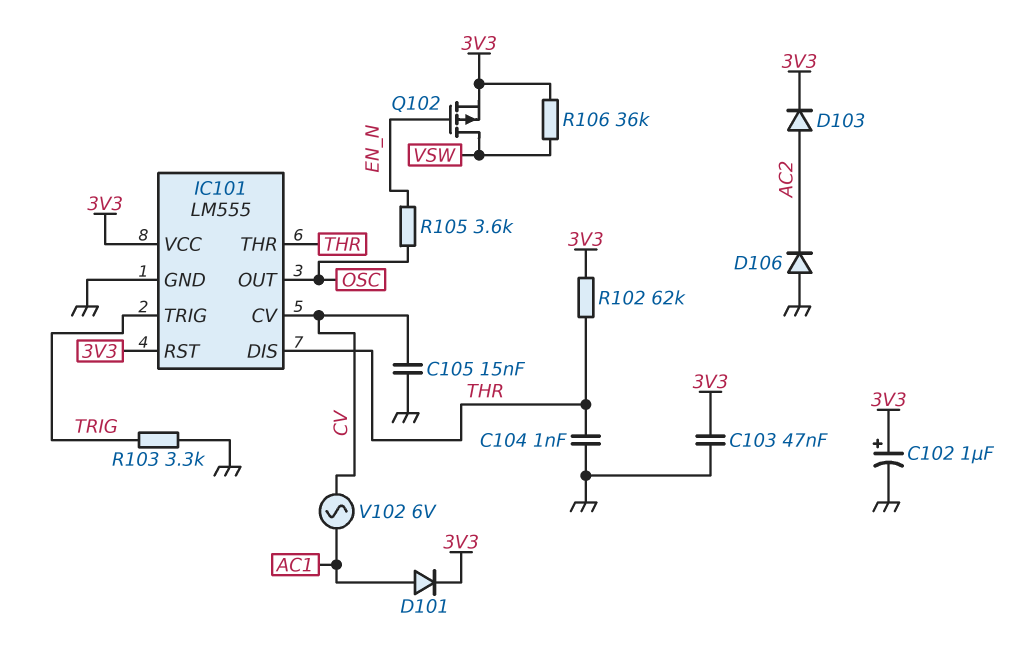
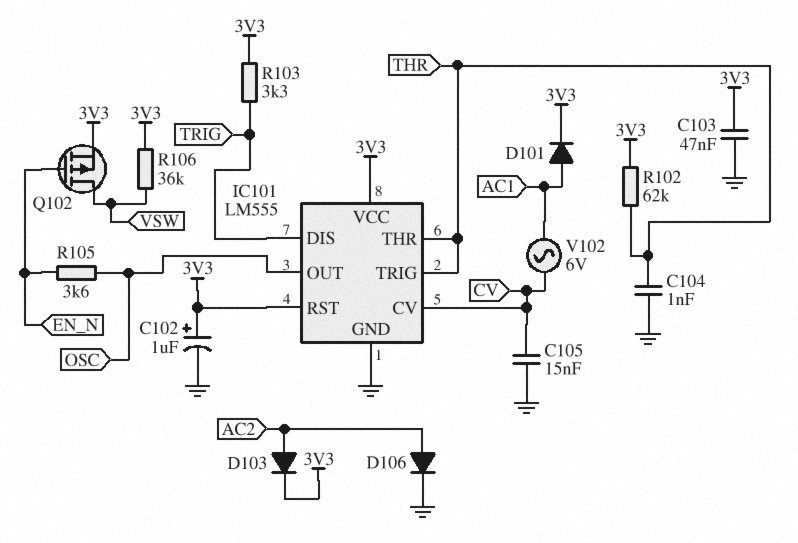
D106: diode (A GND, K AC2) -> diode (A AC2, K GND)
IC101 pin DIS: THR -> TRIG
IC101 pin TRIG: TRIG -> THR
R103: 3.3k (GND, TRIG) -> 3.3k (3V3, TRIG)

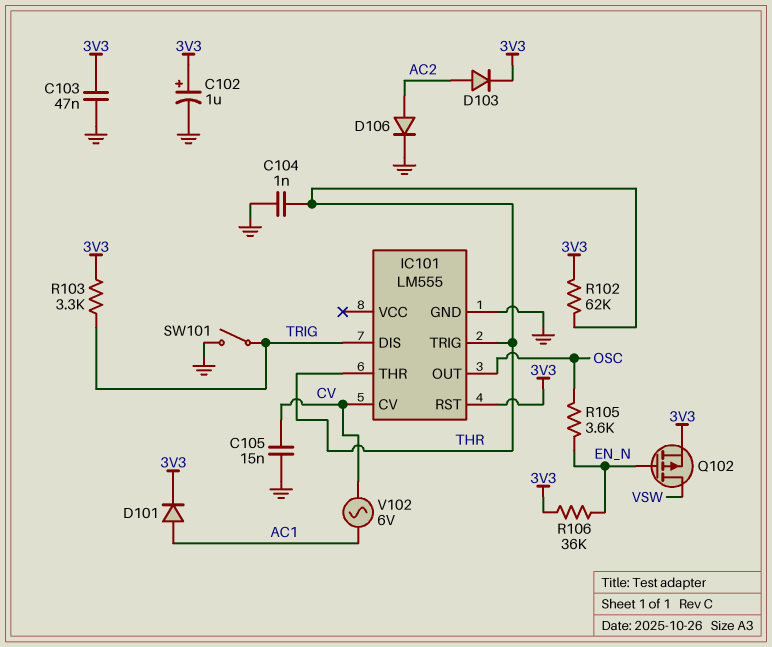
IC101 pin VCC: 3V3 -> none
R106: 36k (3V3, VSW) -> 36k (3V3, EN_N)
SW101: none -> switch (GND, TRIG)

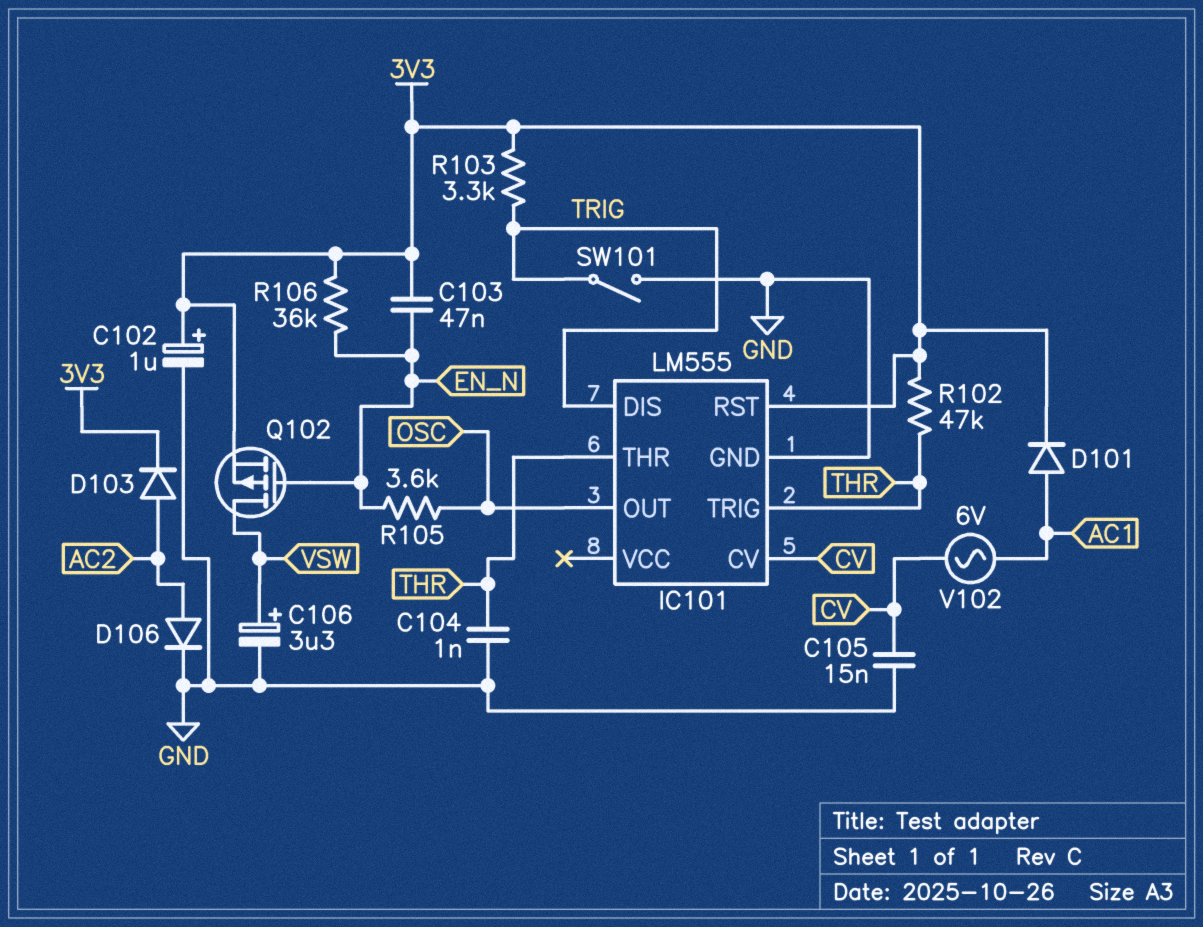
C103: 47nF (3V3, GND) -> 47nF (3V3, EN_N)
C106: none -> 3.3uF (plus VSW, minus GND)
R102: 62k (3V3, THR) -> 47k (3V3, THR)

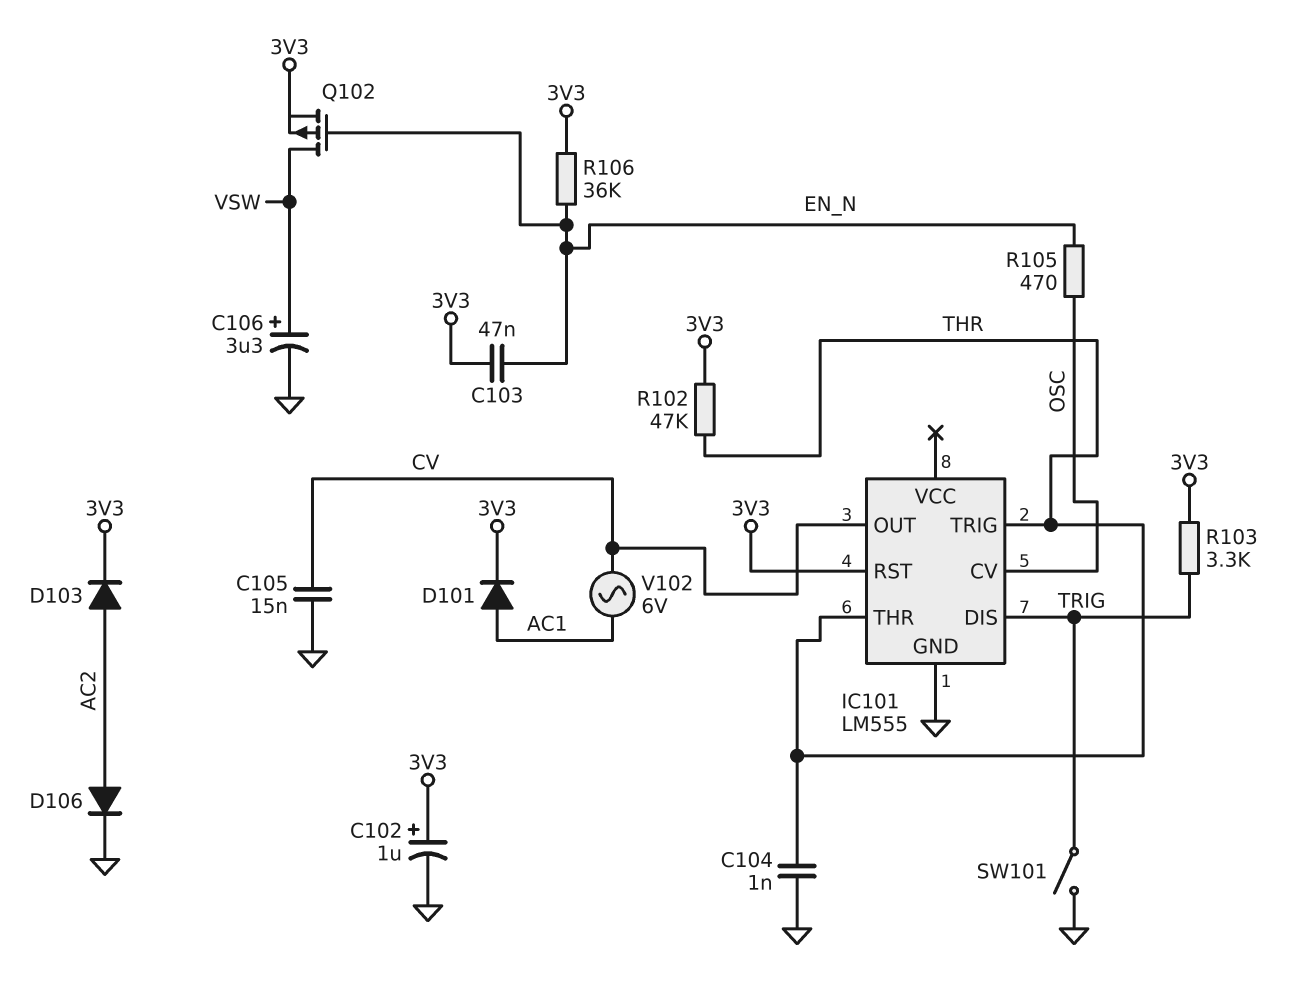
IC101 pin CV: CV -> OSC
IC101 pin OUT: OSC -> CV
R105: 3.6k (EN_N, OSC) -> 470 (EN_N, OSC)

